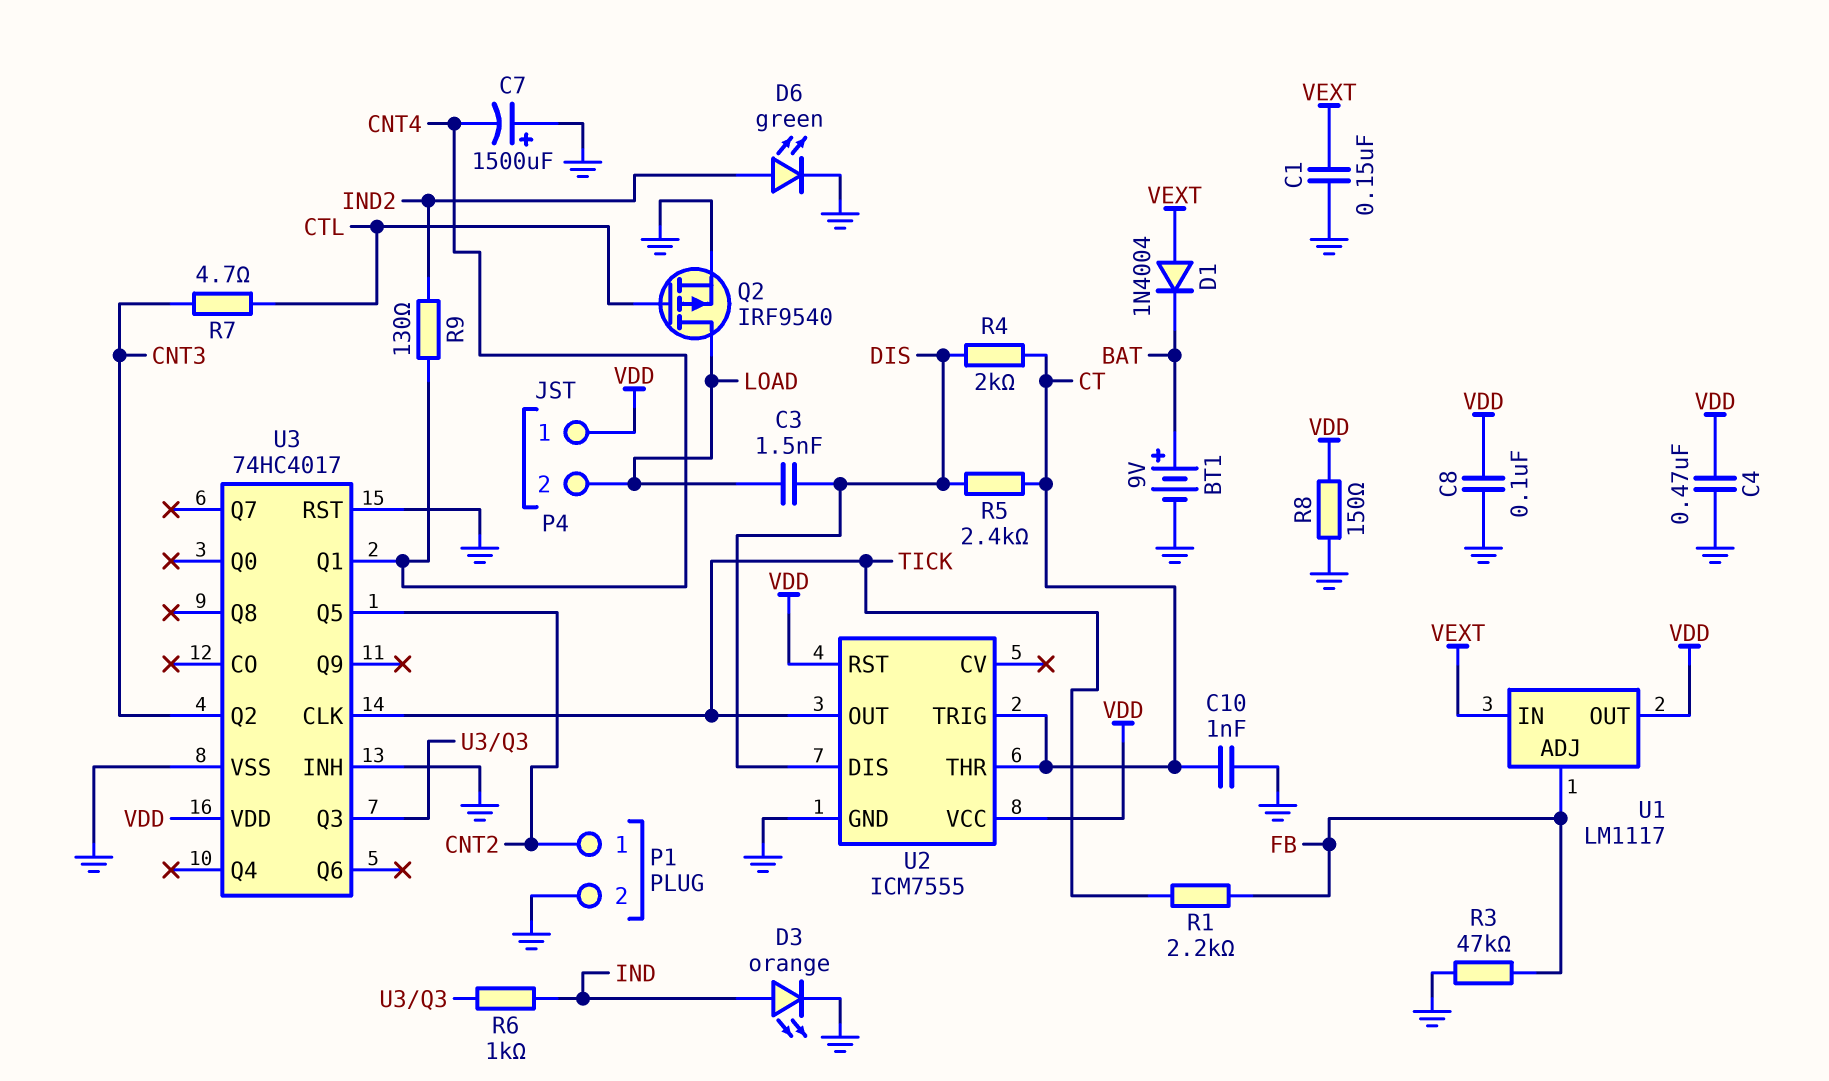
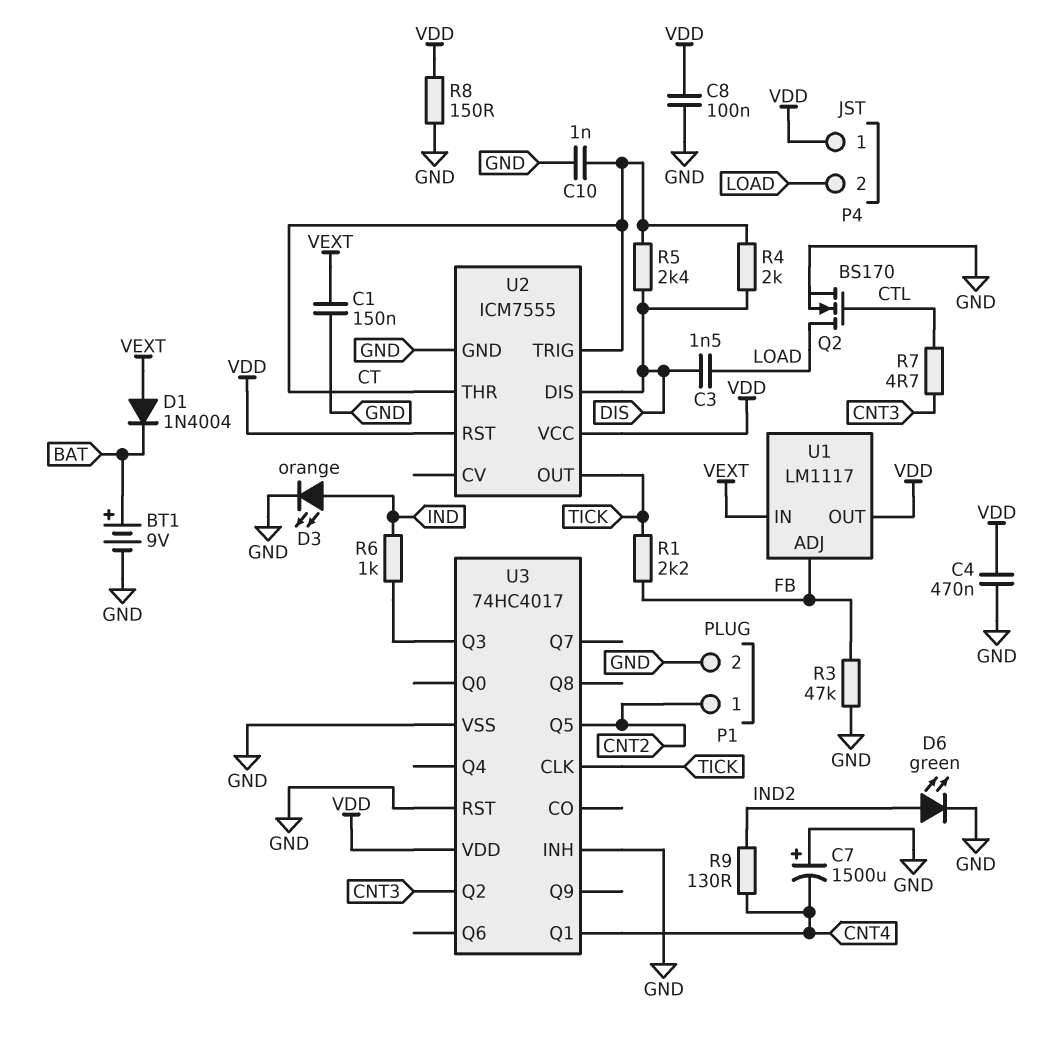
Q2: PMOS IRF9540 (G CTL, D LOAD, S GND) -> NMOS BS170 (G CTL, D LOAD, S GND)

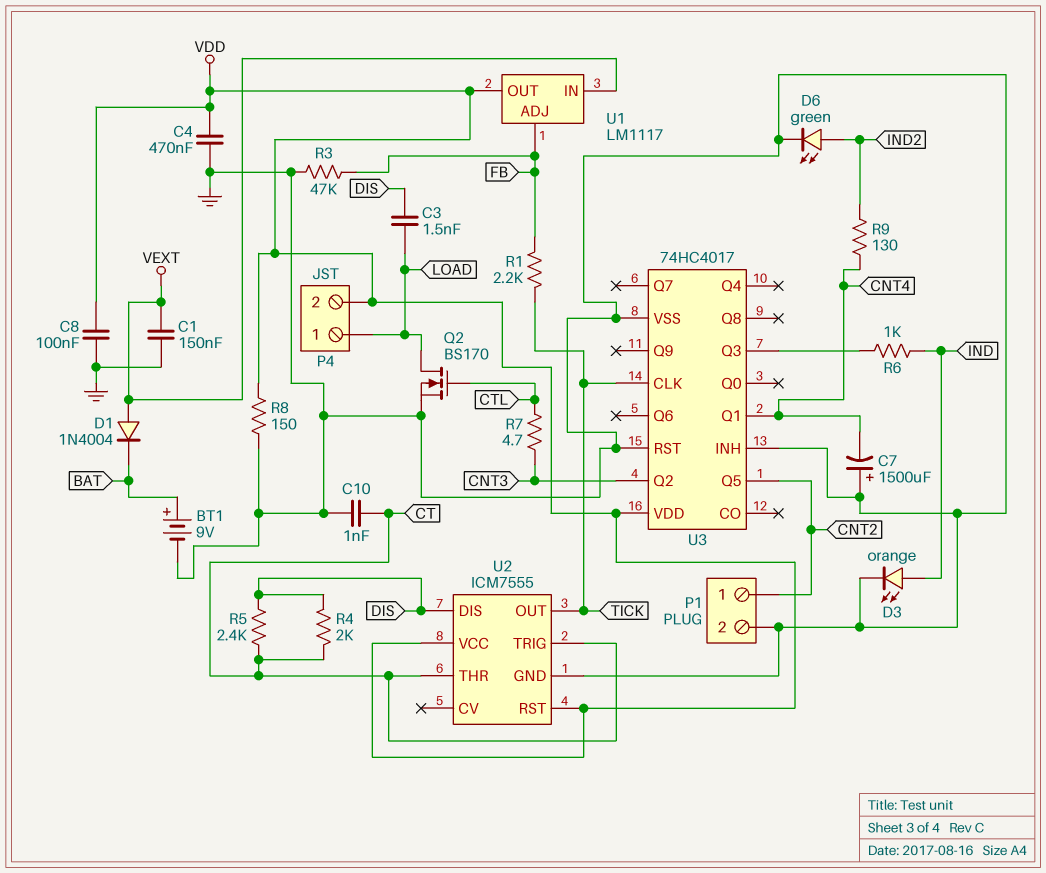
P4 pin 1: VDD -> LOAD
P4 pin 2: LOAD -> VDD

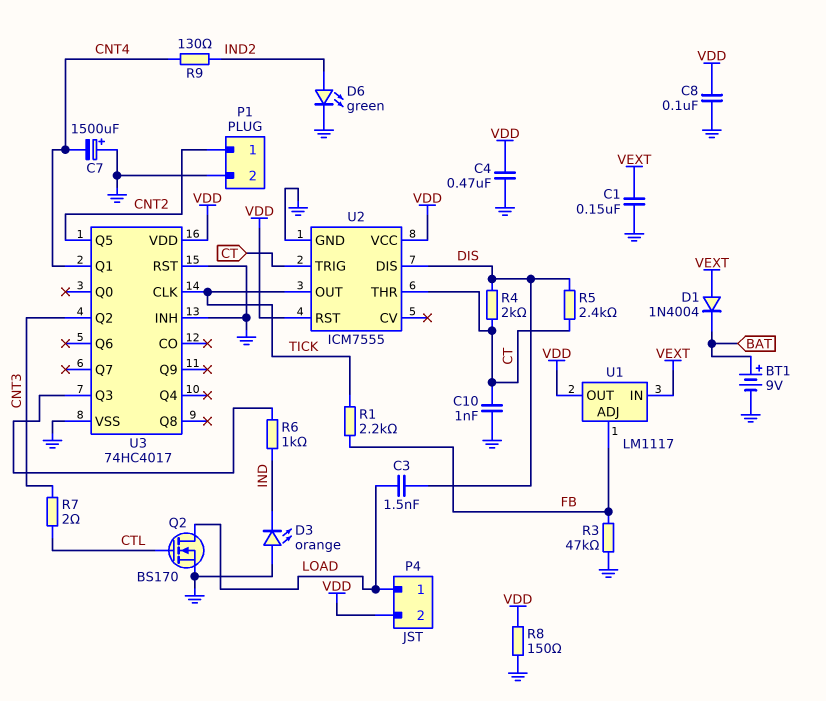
D3: LED orange (A IND, K GND) -> LED orange (A GND, K IND)
R7: 4.7 (CNT3, CTL) -> 2 (CNT3, CTL)

